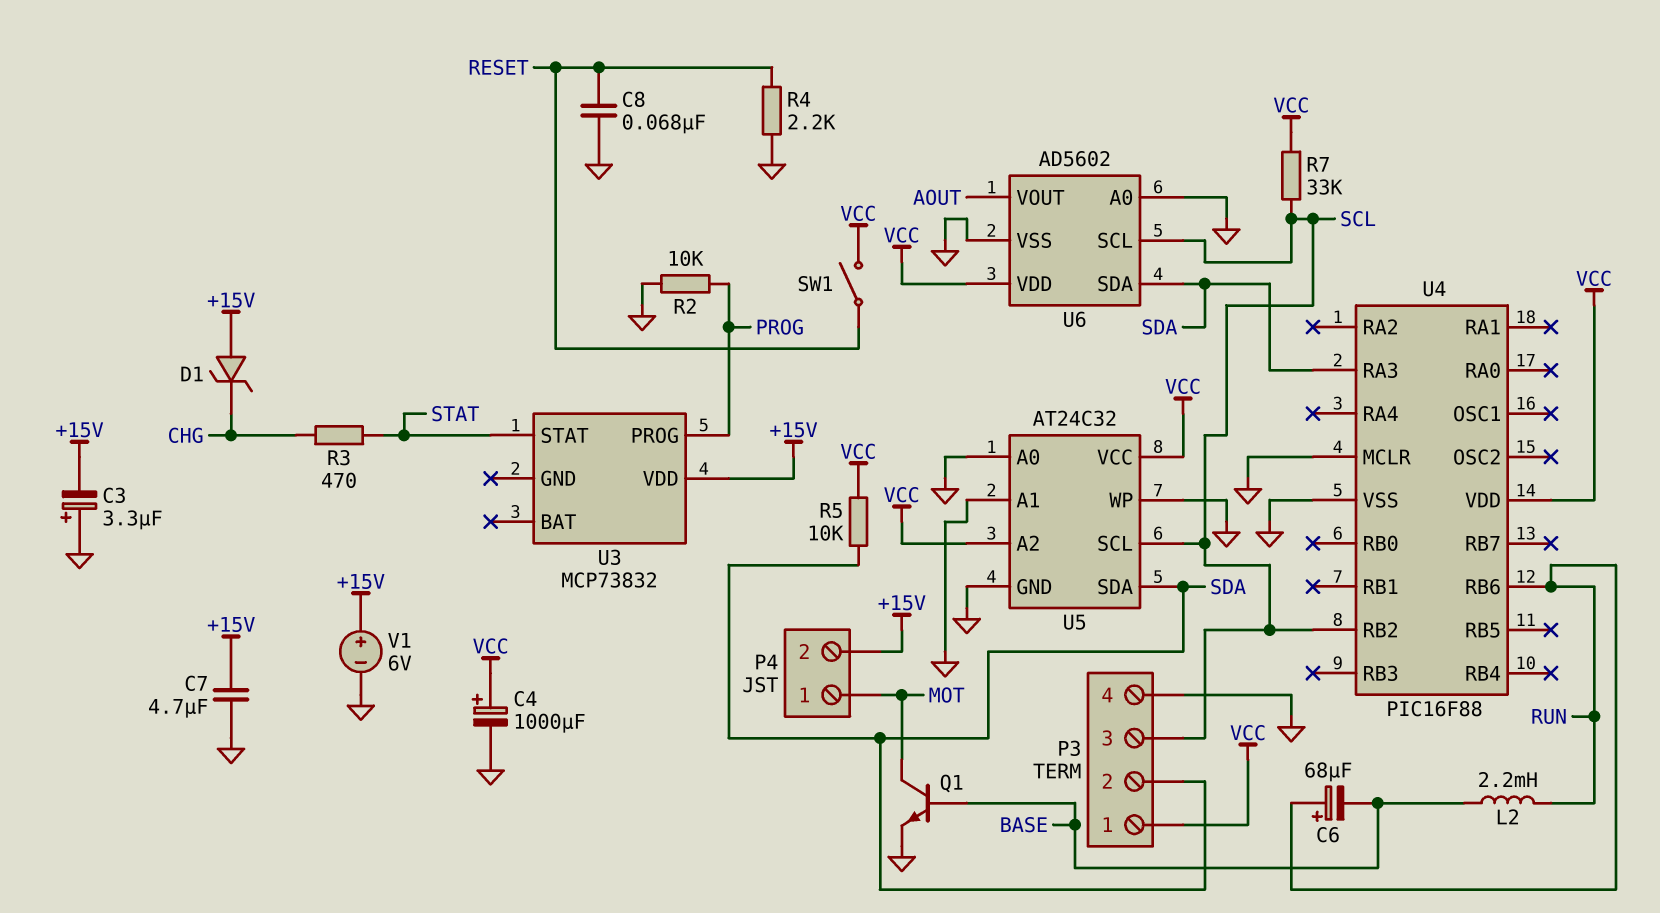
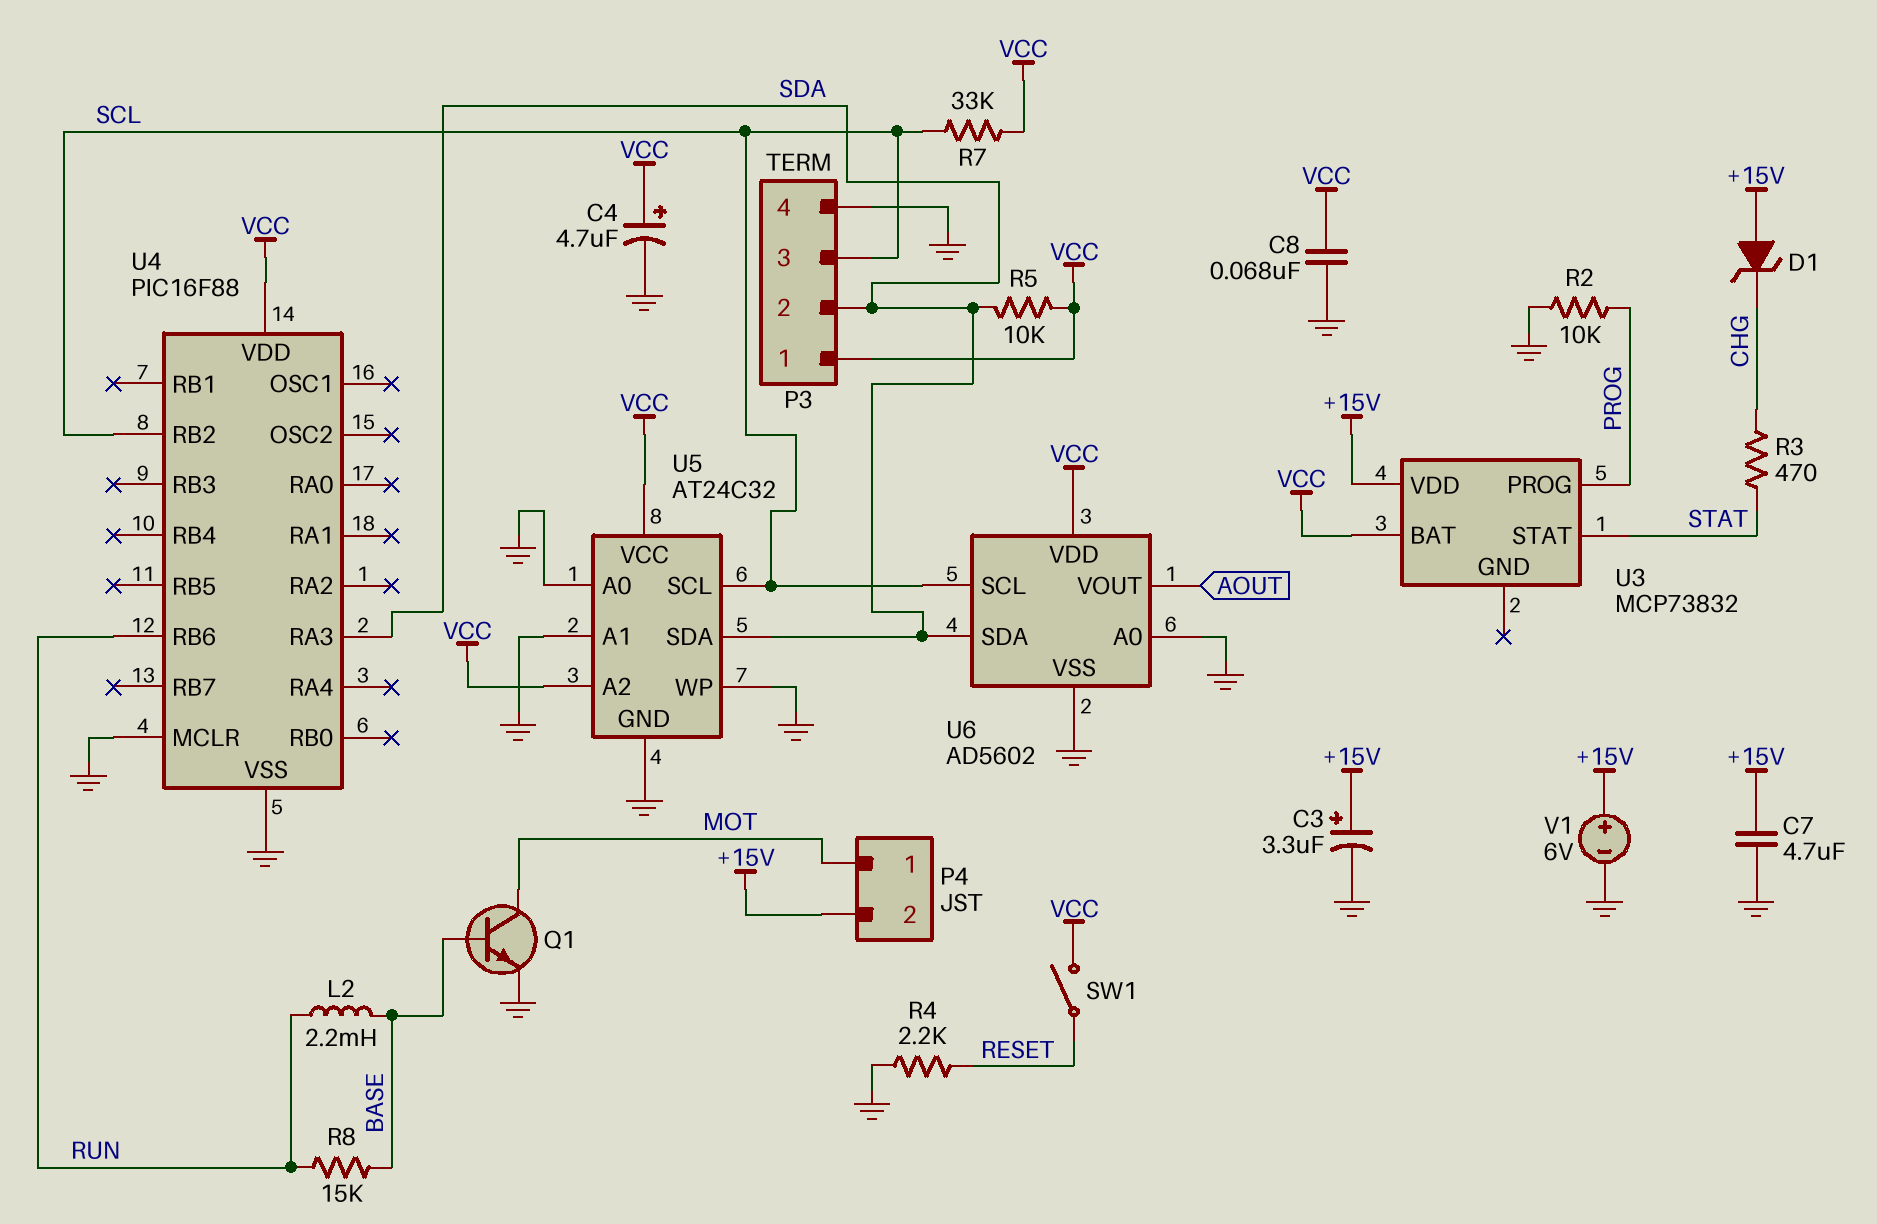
C3: 3.3uF (plus GND, minus +15V) -> 3.3uF (plus +15V, minus GND)
C4: 1000uF (plus VCC, minus GND) -> 4.7uF (plus VCC, minus GND)
C6: 68uF (plus RUN, minus BASE) -> none
C8: 68nF (GND, RESET) -> 68nF (GND, VCC)
R8: none -> 15k (BASE, RUN)
U3 pin BAT: none -> VCC

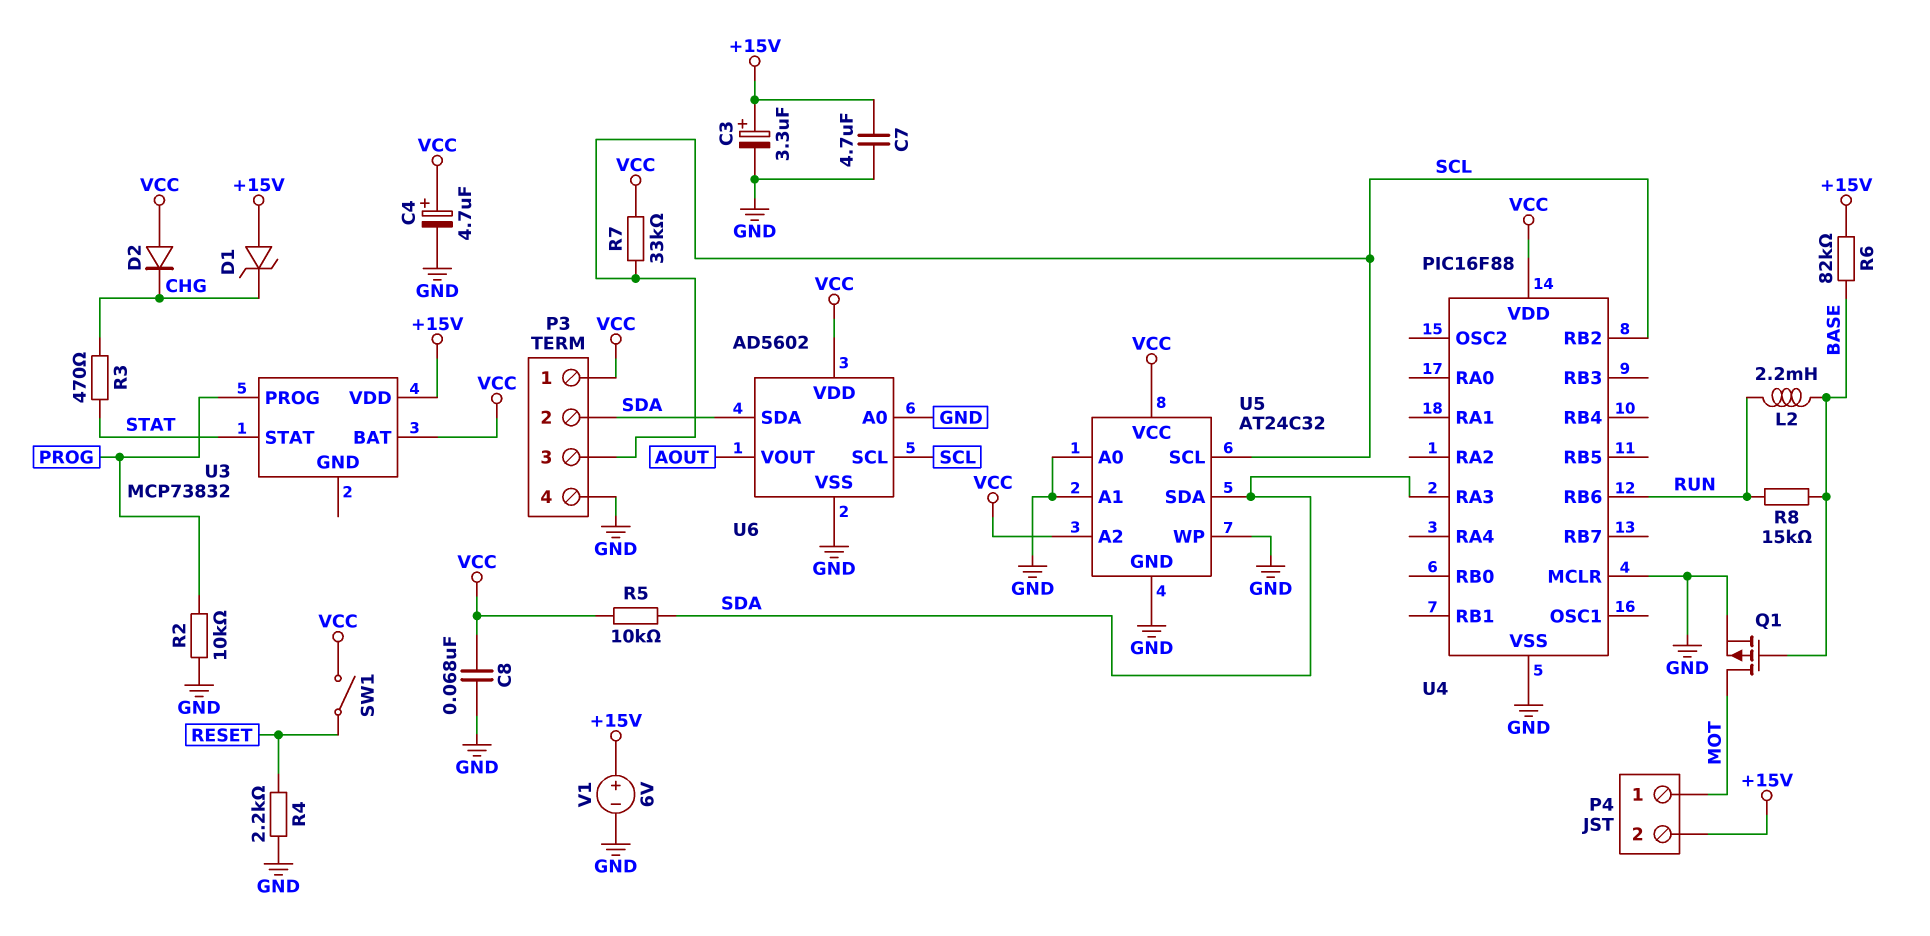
D2: none -> diode (A VCC, K CHG)
Q1: NPN (B BASE, C MOT, E GND) -> PMOS (G BASE, D MOT, S GND)
R6: none -> 82k (+15V, BASE)

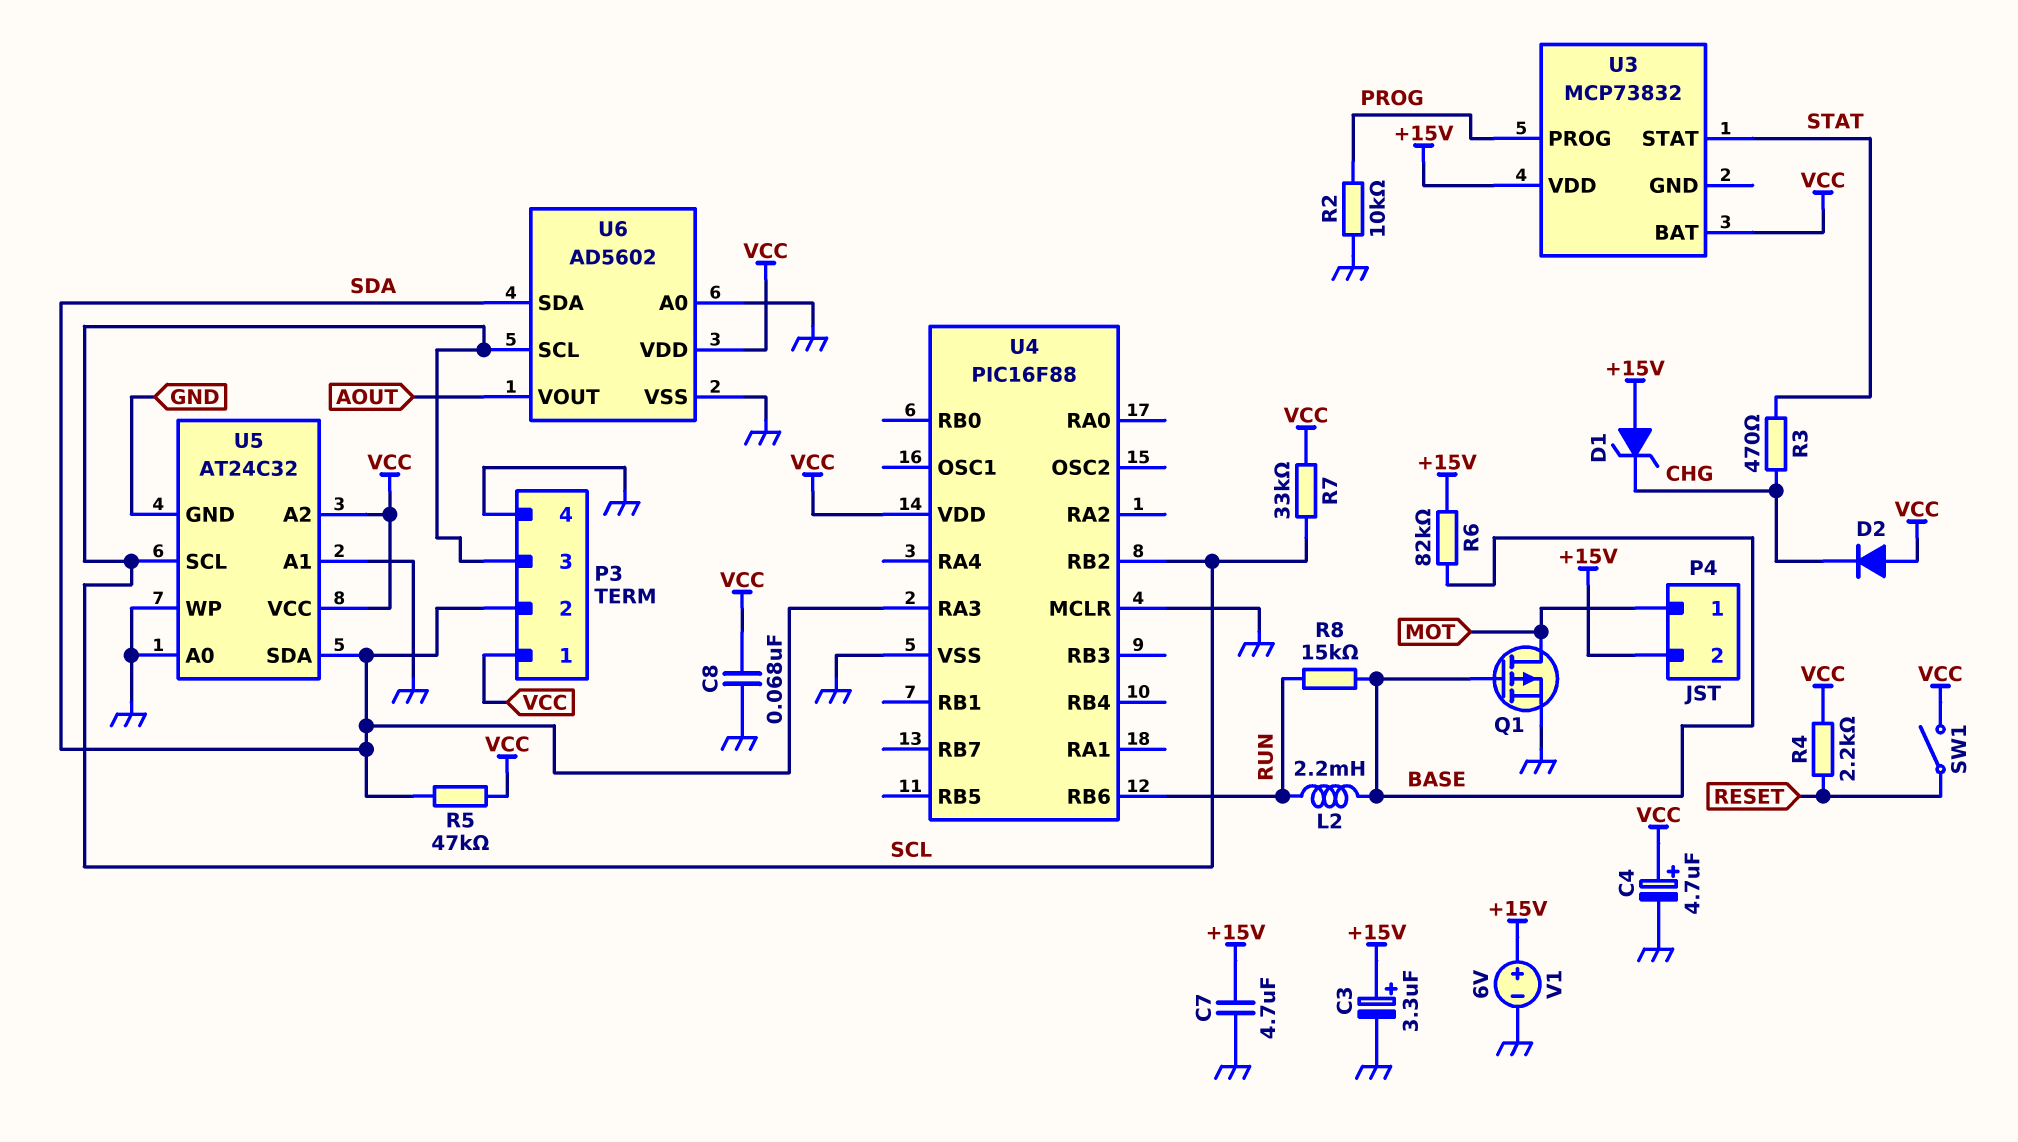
R4: 2.2k (GND, RESET) -> 2.2k (RESET, VCC)
R5: 10k (SDA, VCC) -> 47k (SDA, VCC)

